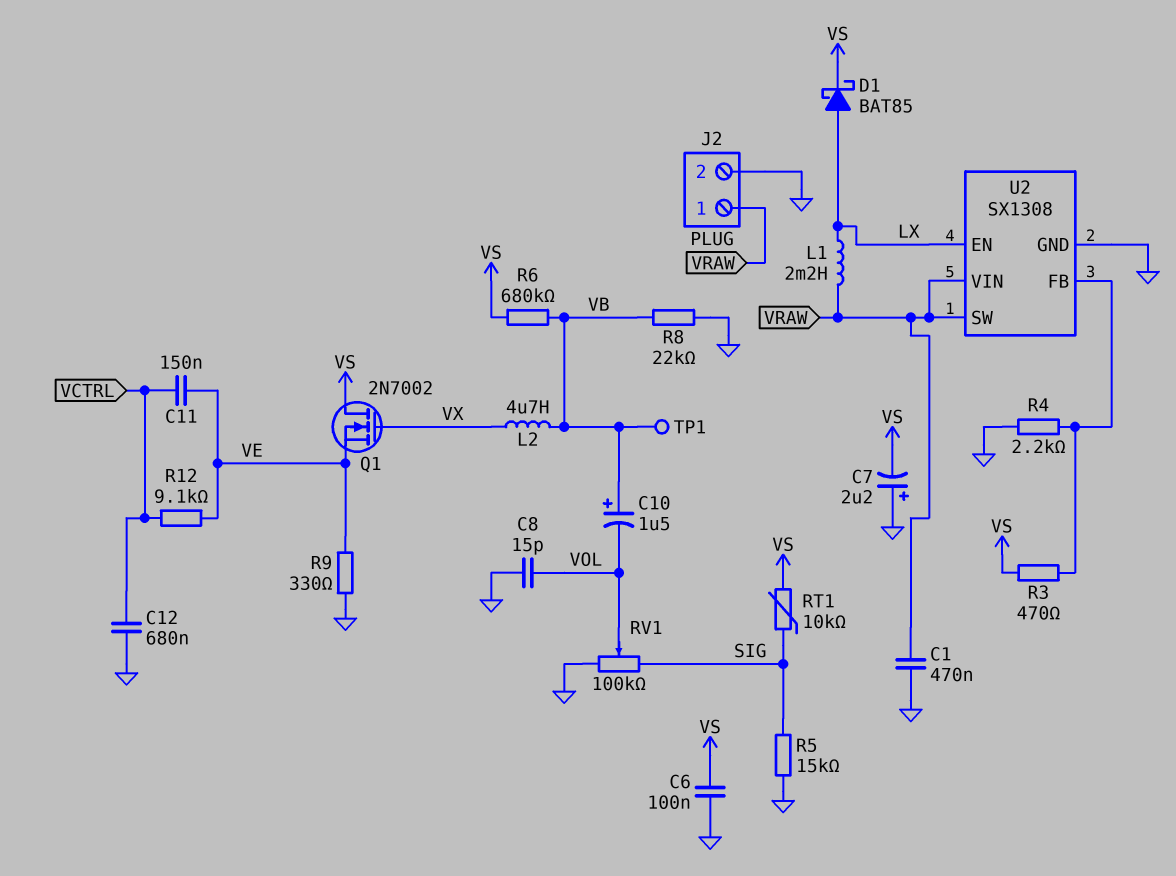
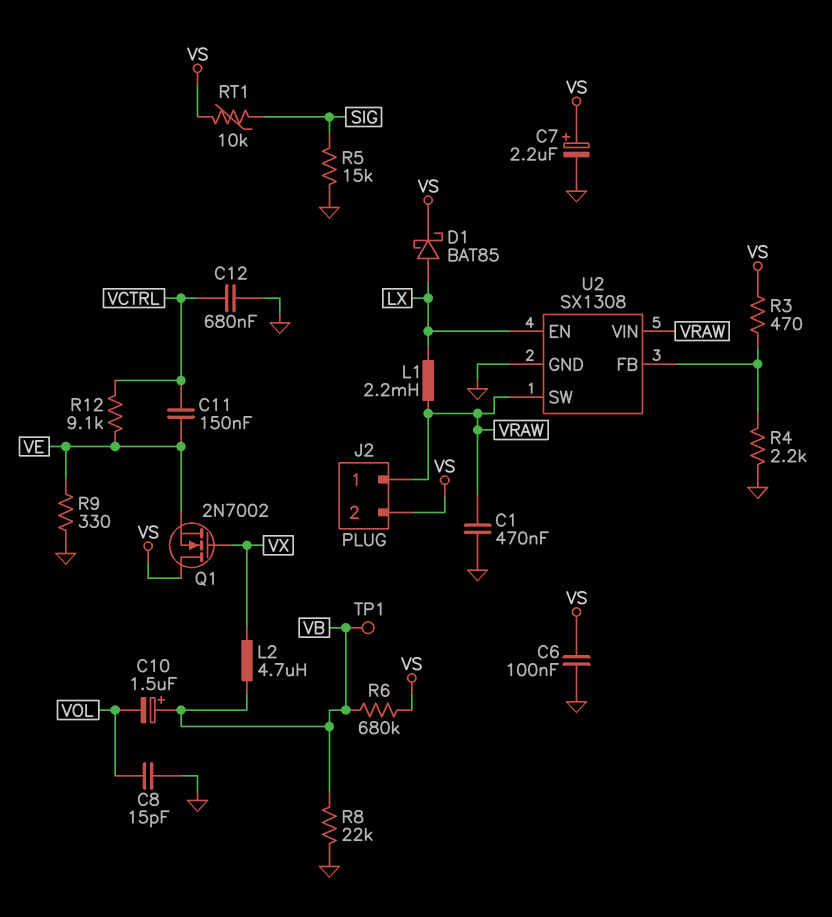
C7: 2.2uF (plus GND, minus VS) -> 2.2uF (plus VS, minus GND)
J2 pin 2: GND -> VS
RV1: 100k (GND, SIG, wiper VOL) -> none

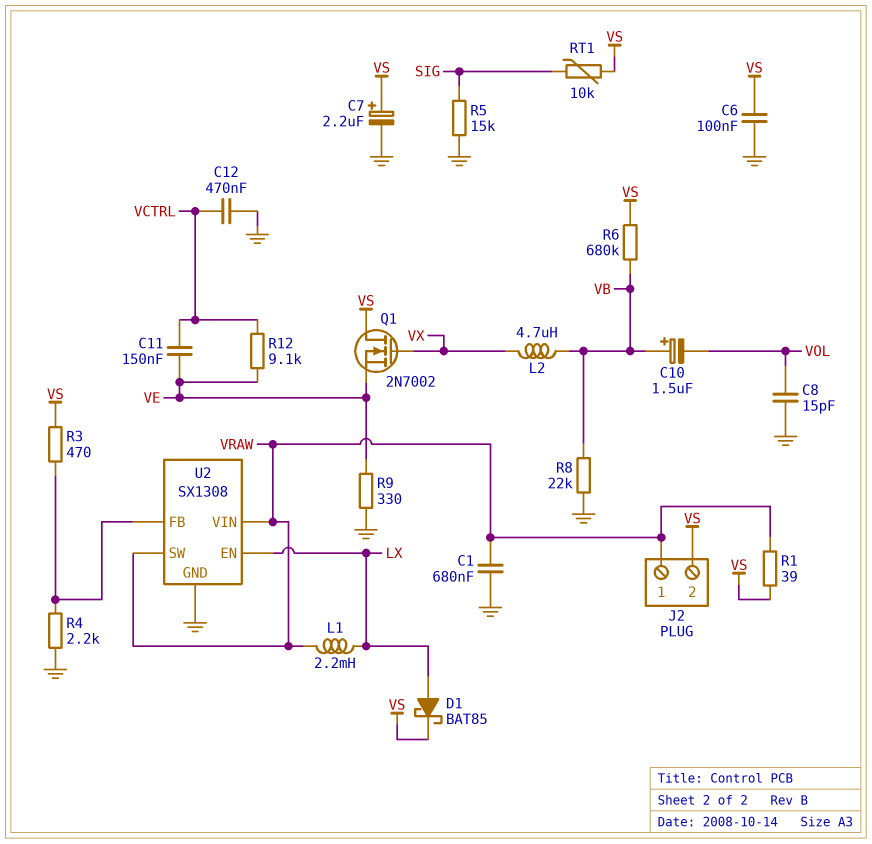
C1: 470nF (GND, VRAW) -> 680nF (GND, VRAW)
C12: 680nF (GND, VCTRL) -> 470nF (GND, VCTRL)
R1: none -> 39 (VRAW, VS)
TP1: test point (VB) -> none

